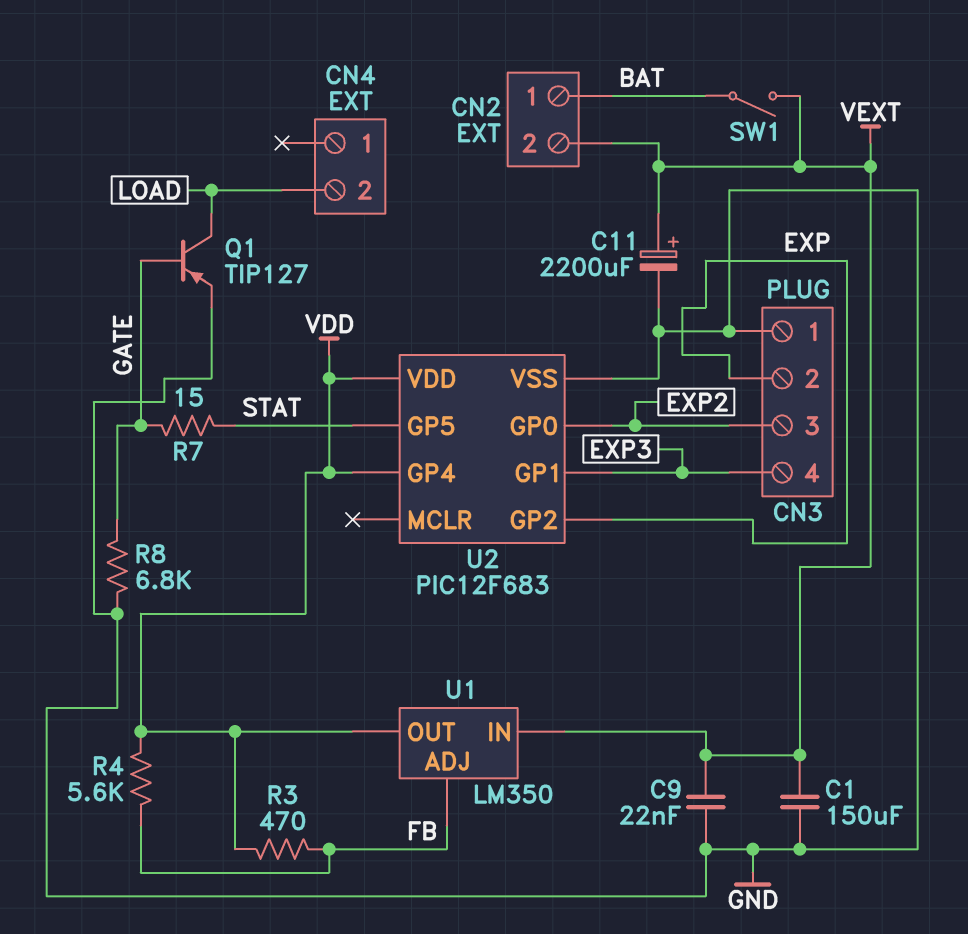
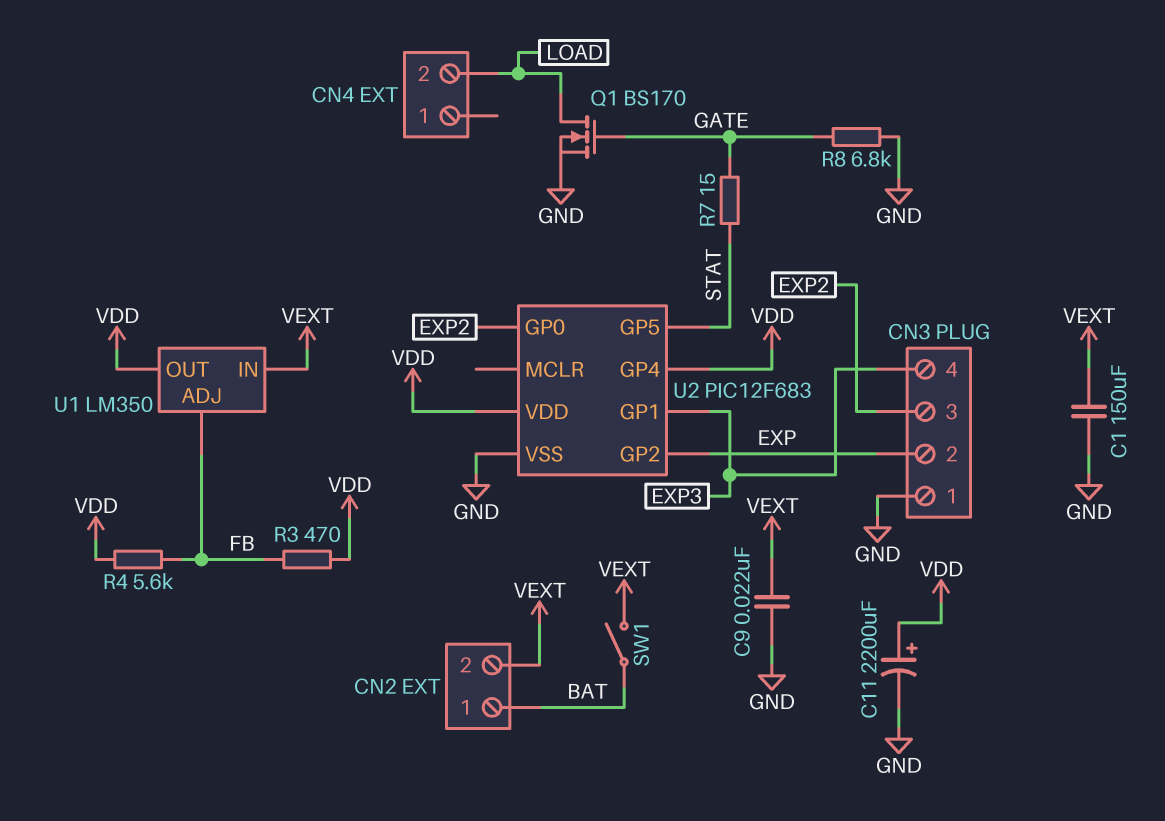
C11: 2200uF (plus VEXT, minus GND) -> 2200uF (plus VDD, minus GND)
Q1: PNP TIP127 (B GATE, C LOAD, E GND) -> NMOS BS170 (G GATE, D LOAD, S GND)

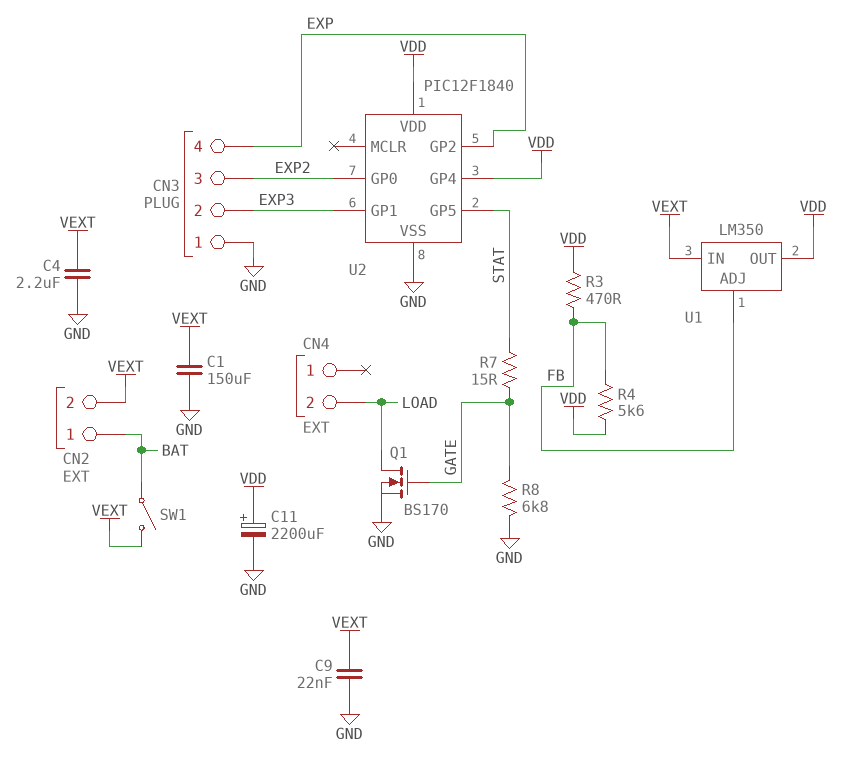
C4: none -> 2.2uF (GND, VEXT)
CN3 pin 2: EXP -> EXP3
CN3 pin 4: EXP3 -> EXP
U2: PIC12F683 -> PIC12F1840

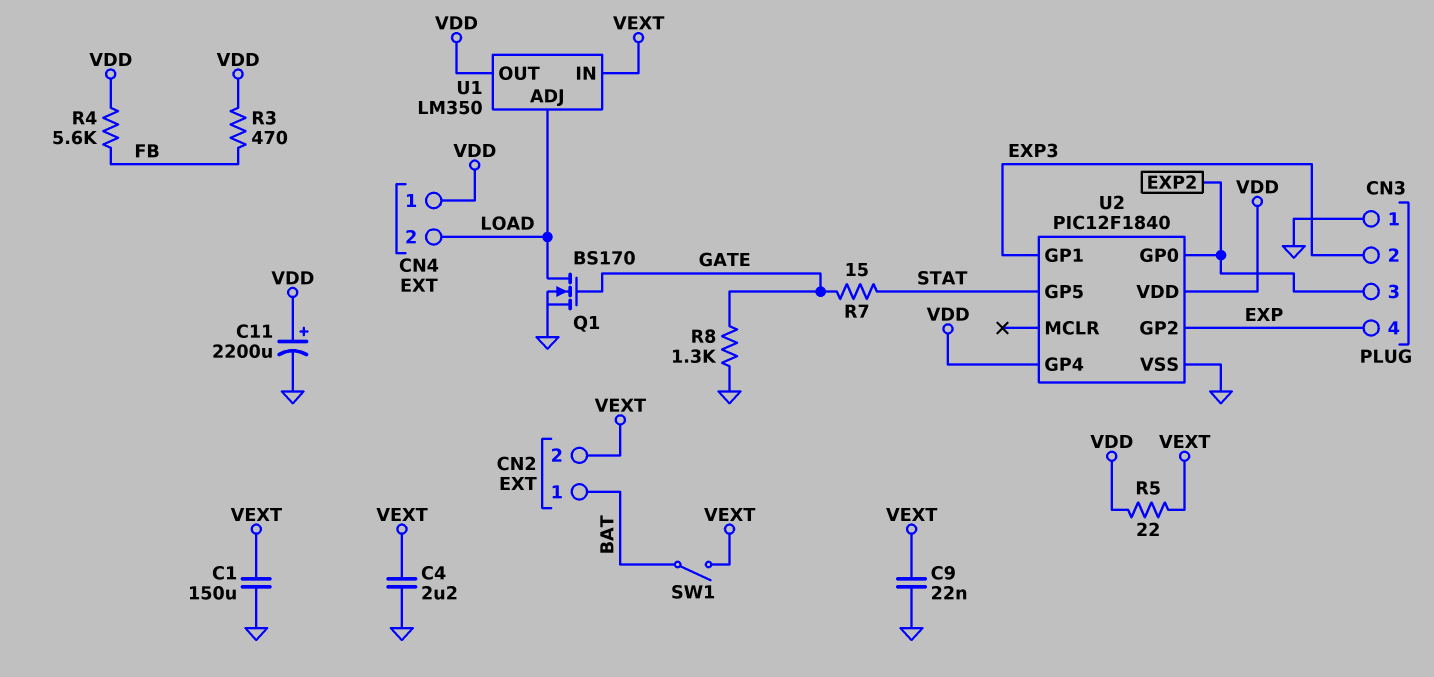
CN4 pin 1: none -> VDD
R5: none -> 22 (VDD, VEXT)
R8: 6.8k (GATE, GND) -> 1.3k (GATE, GND)
U1 pin ADJ: FB -> LOAD

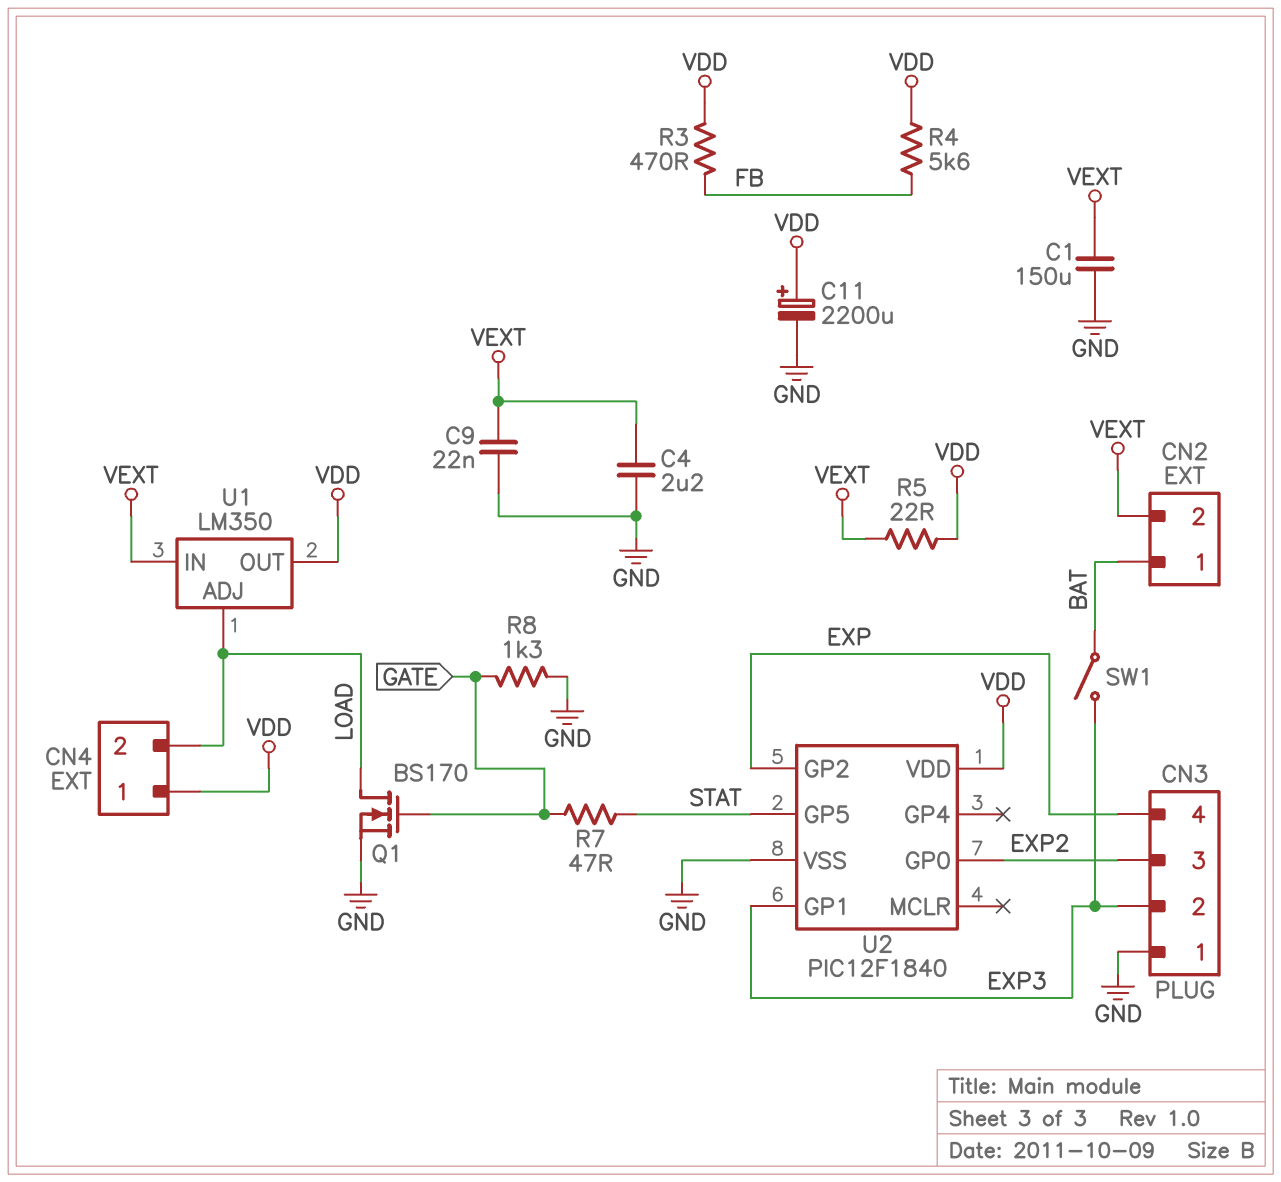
R7: 15 (GATE, STAT) -> 47 (GATE, STAT)
SW1: switch (BAT, VEXT) -> switch (BAT, EXP3)
U2 pin GP4: VDD -> none

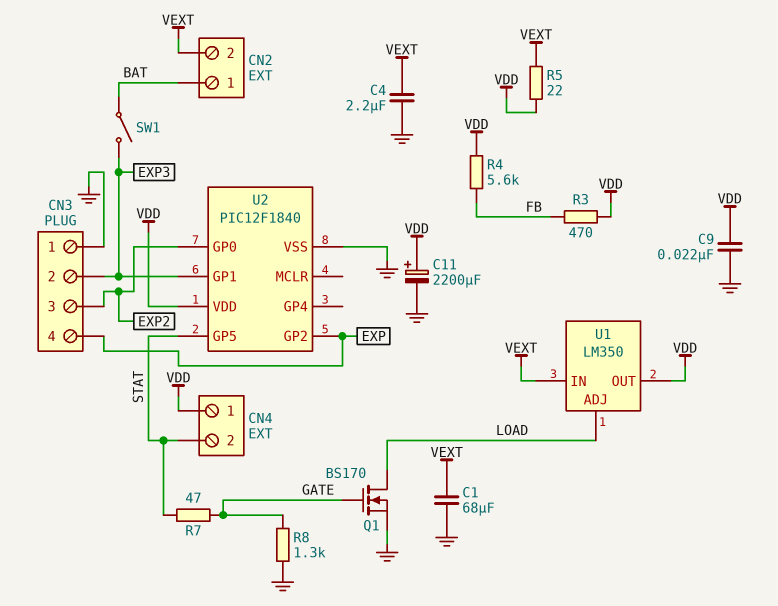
C1: 150uF (GND, VEXT) -> 68uF (GND, VEXT)
C9: 22nF (GND, VEXT) -> 22nF (GND, VDD)
CN4 pin 2: LOAD -> STAT

